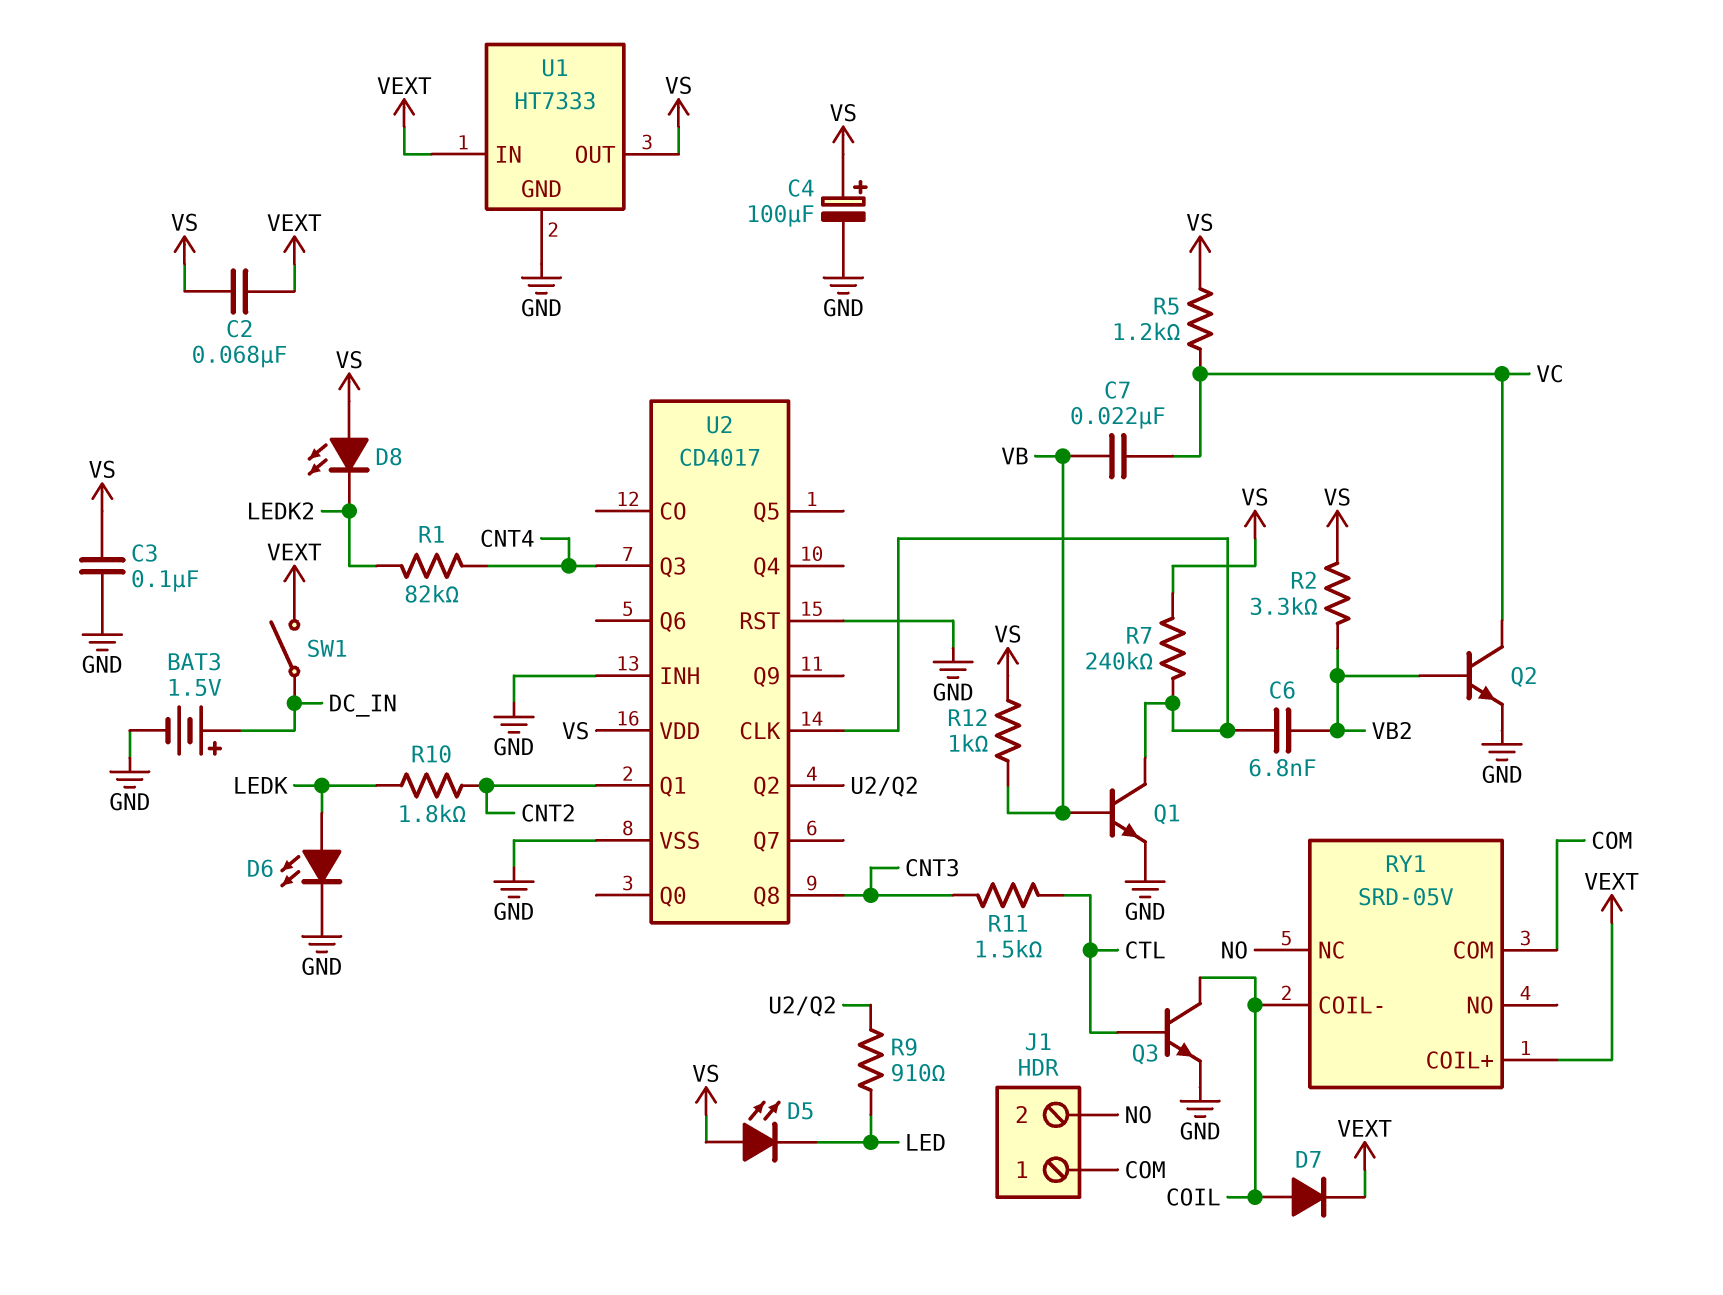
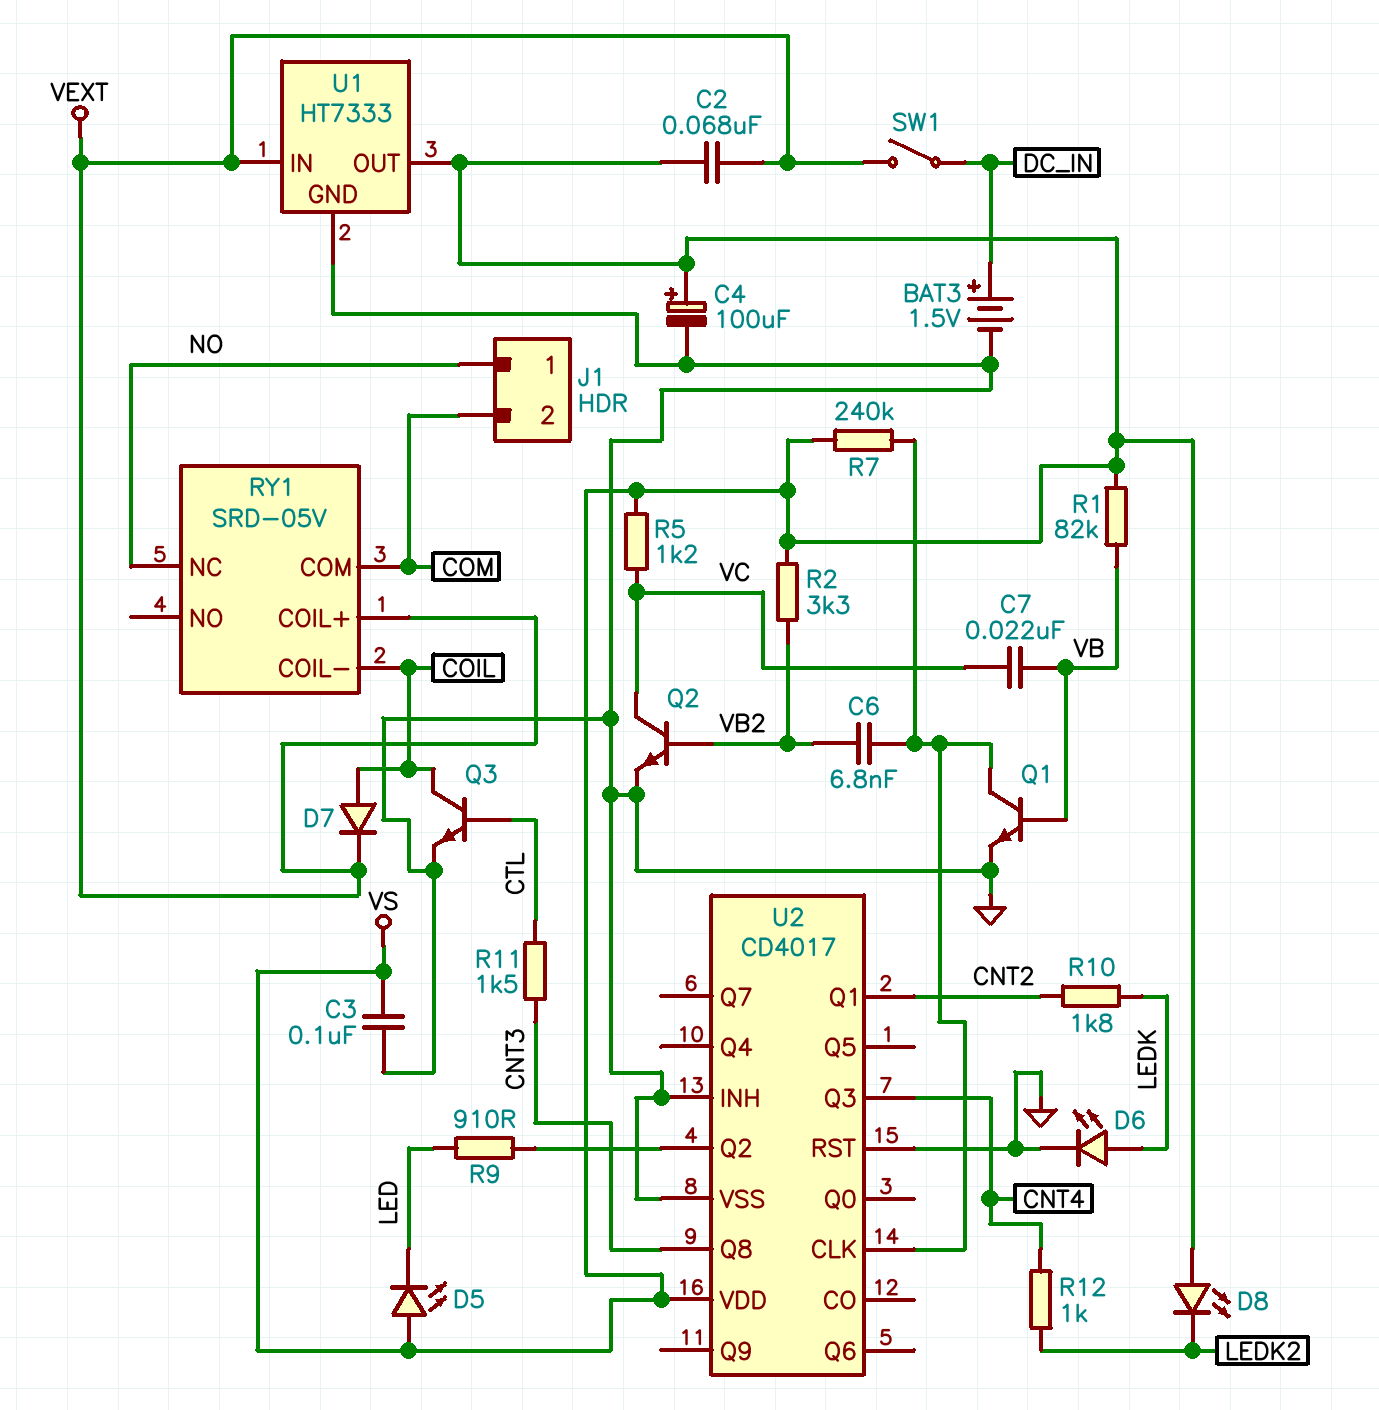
J1 pin 1: COM -> NO
J1 pin 2: NO -> COM
R1: 82k (CNT4, LEDK2) -> 82k (VB, VS)
R12: 1k (VB, VS) -> 1k (CNT4, LEDK2)

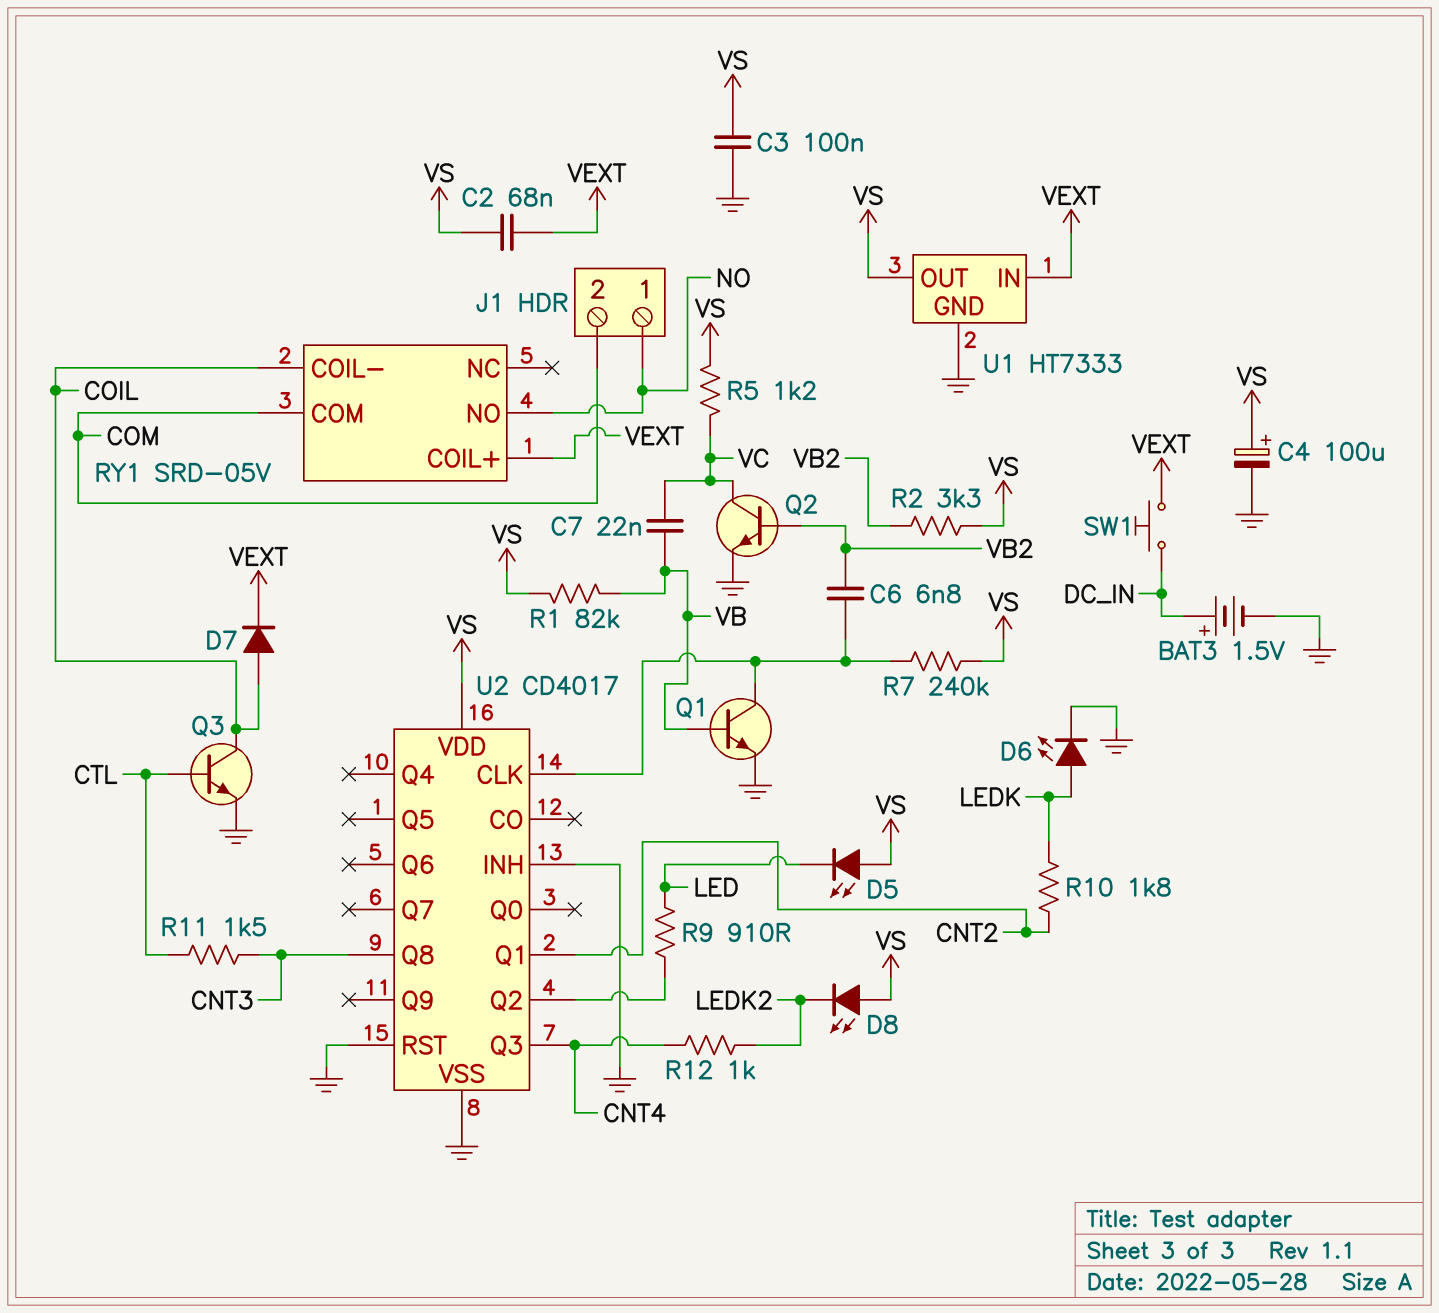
RY1 pin NC: NO -> none
RY1 pin NO: none -> NO
SW1: switch (DC_IN, VEXT) -> button (DC_IN, VEXT)

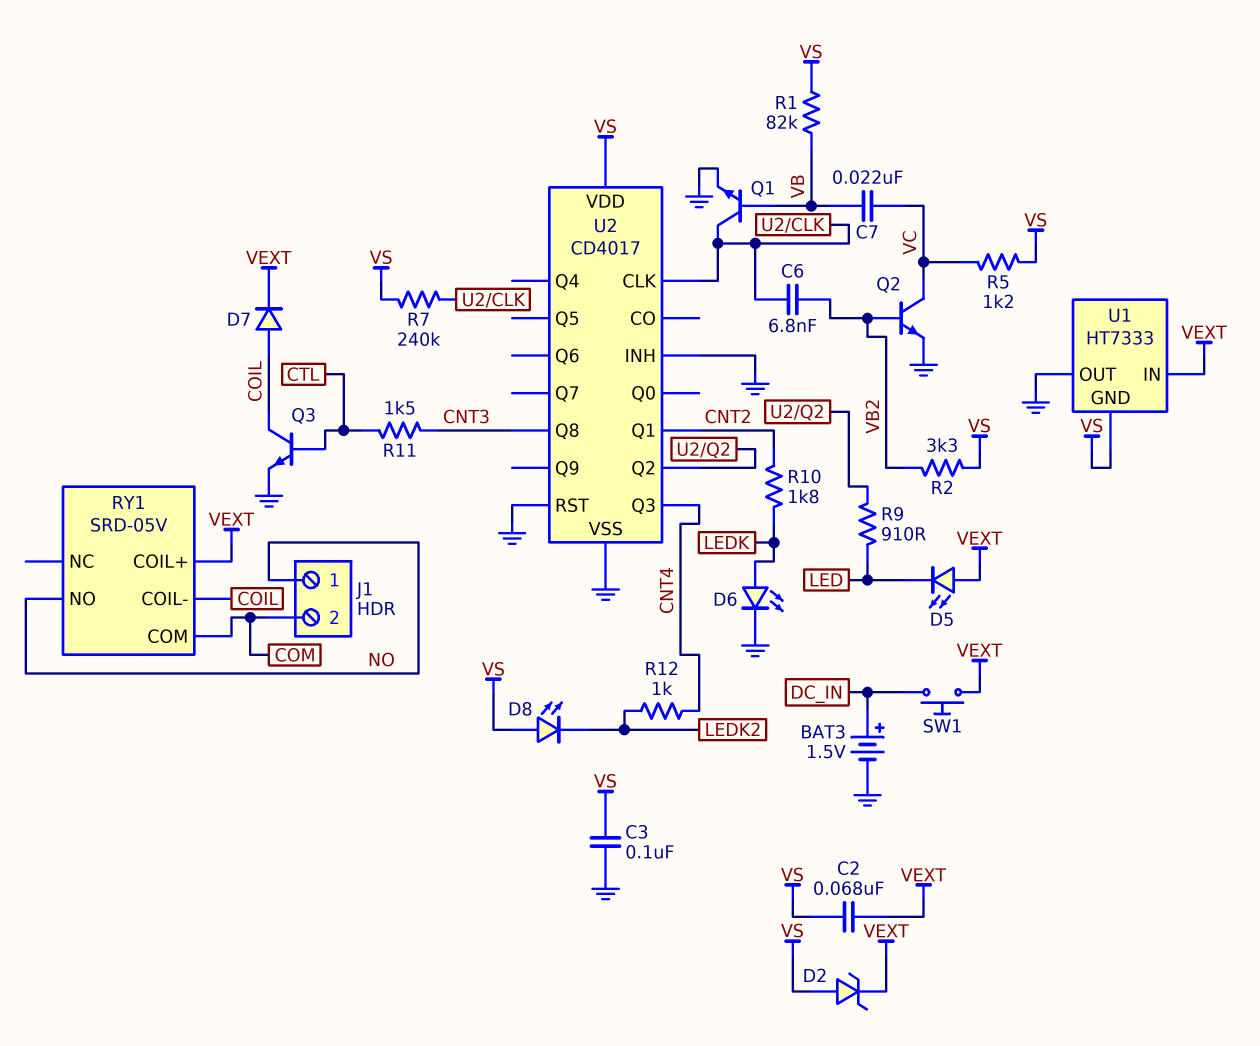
C4: 100uF (plus VS, minus GND) -> none
D2: none -> zener (A VS, K VEXT)
D5: LED (A VS, K LED) -> LED (A VEXT, K LED)
U1 pin GND: GND -> VS
U1 pin OUT: VS -> GND

